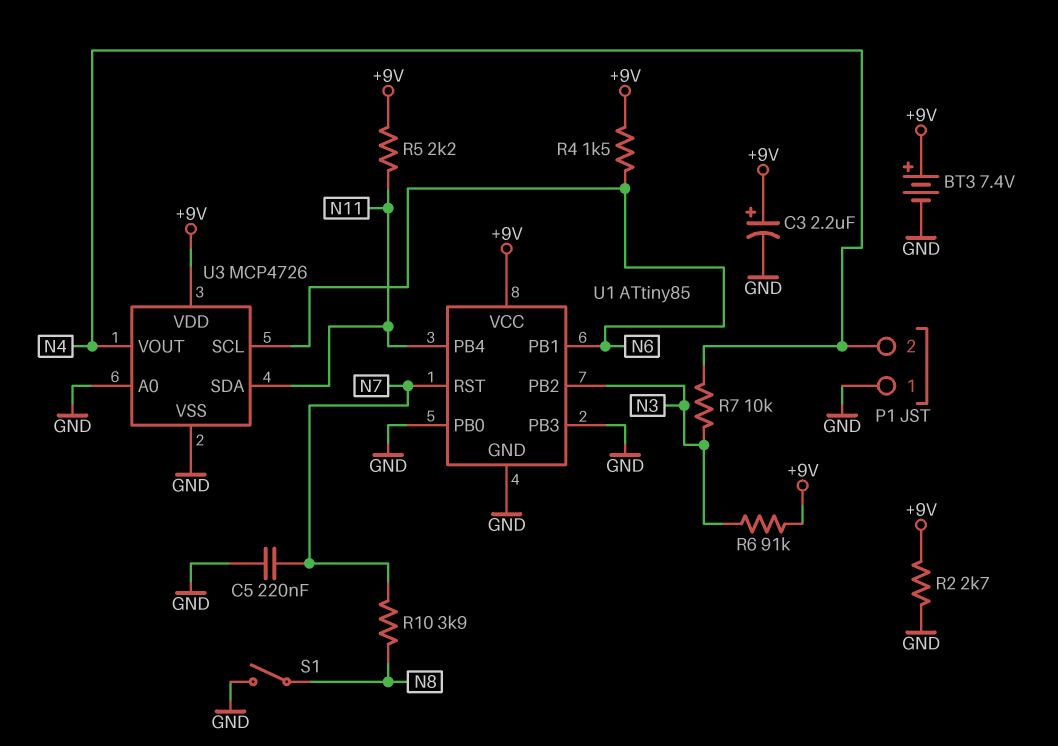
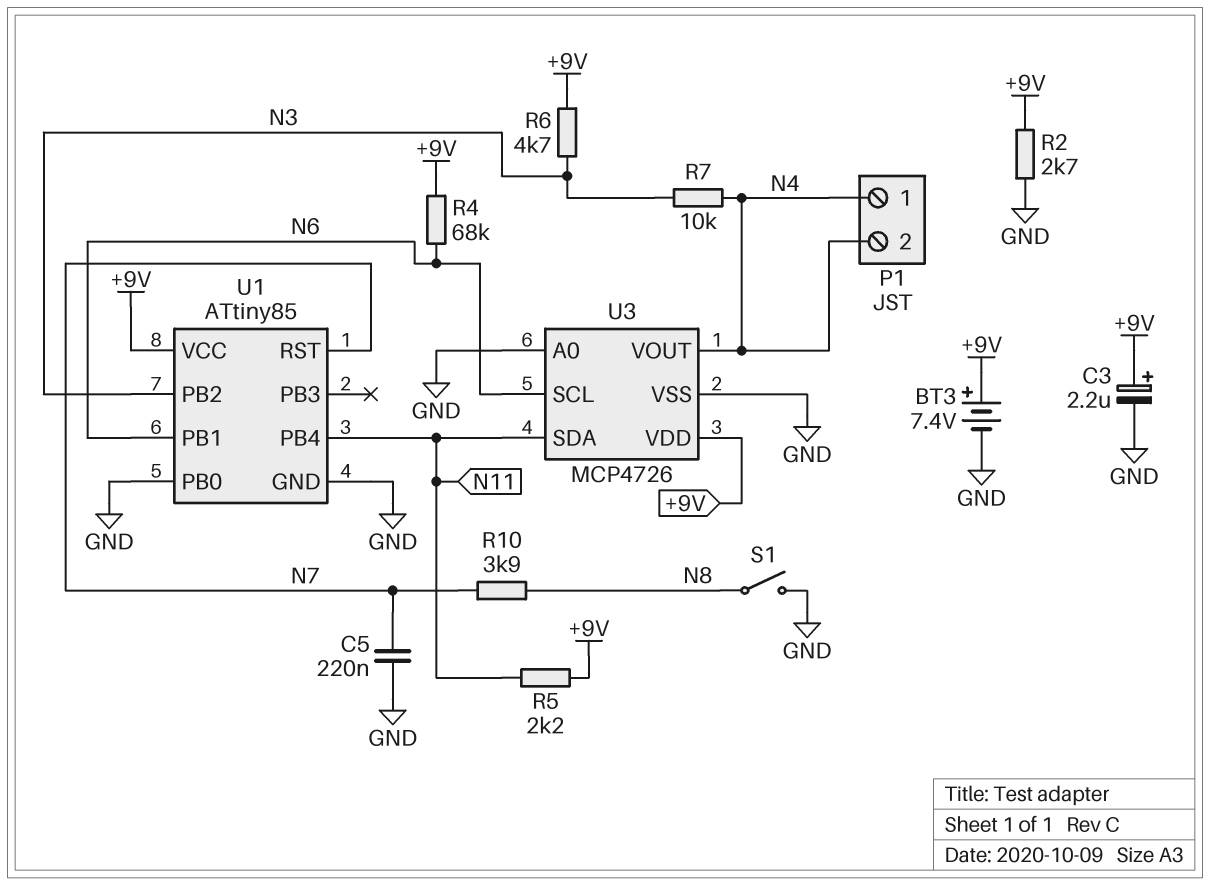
P1 pin 1: GND -> N4
R4: 1.5k (+9V, N6) -> 68k (+9V, N6)
R6: 91k (+9V, N3) -> 4.7k (+9V, N3)
U1 pin PB3: GND -> none

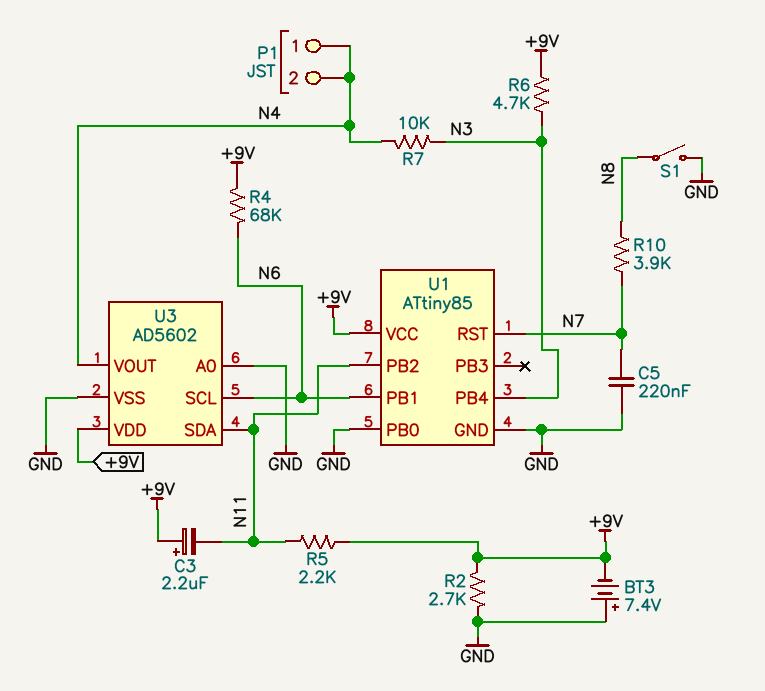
BT3: 7.4V (plus +9V, minus GND) -> 7.4V (plus GND, minus +9V)
C3: 2.2uF (plus +9V, minus GND) -> 2.2uF (plus +9V, minus N11)
U1 pin PB2: N3 -> N11
U1 pin PB4: N11 -> N3
U3: MCP4726 -> AD5602

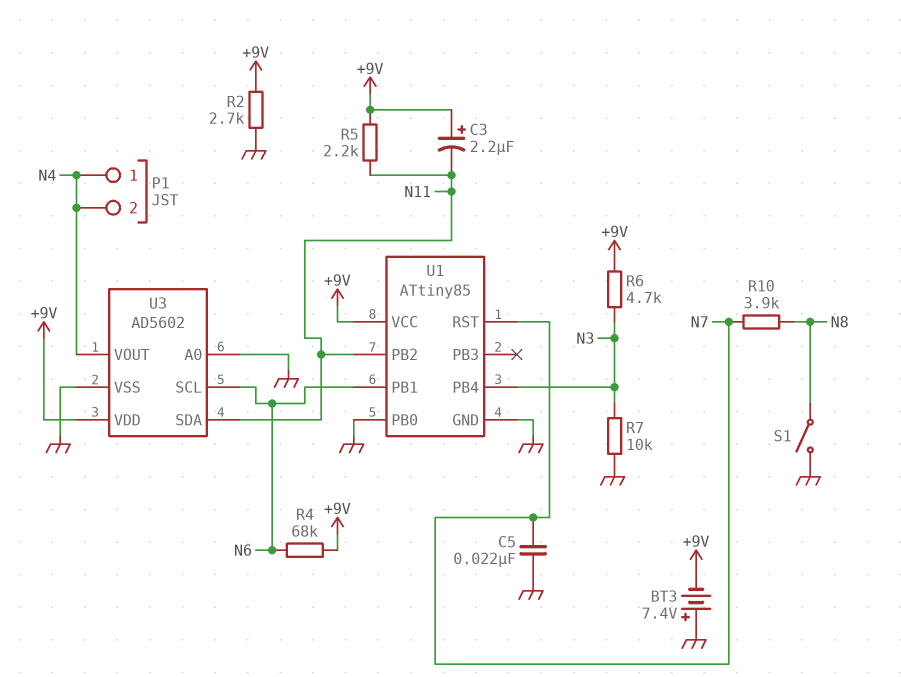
C5: 220nF (GND, N7) -> 22nF (GND, N7)
R7: 10k (N3, N4) -> 10k (GND, N3)

